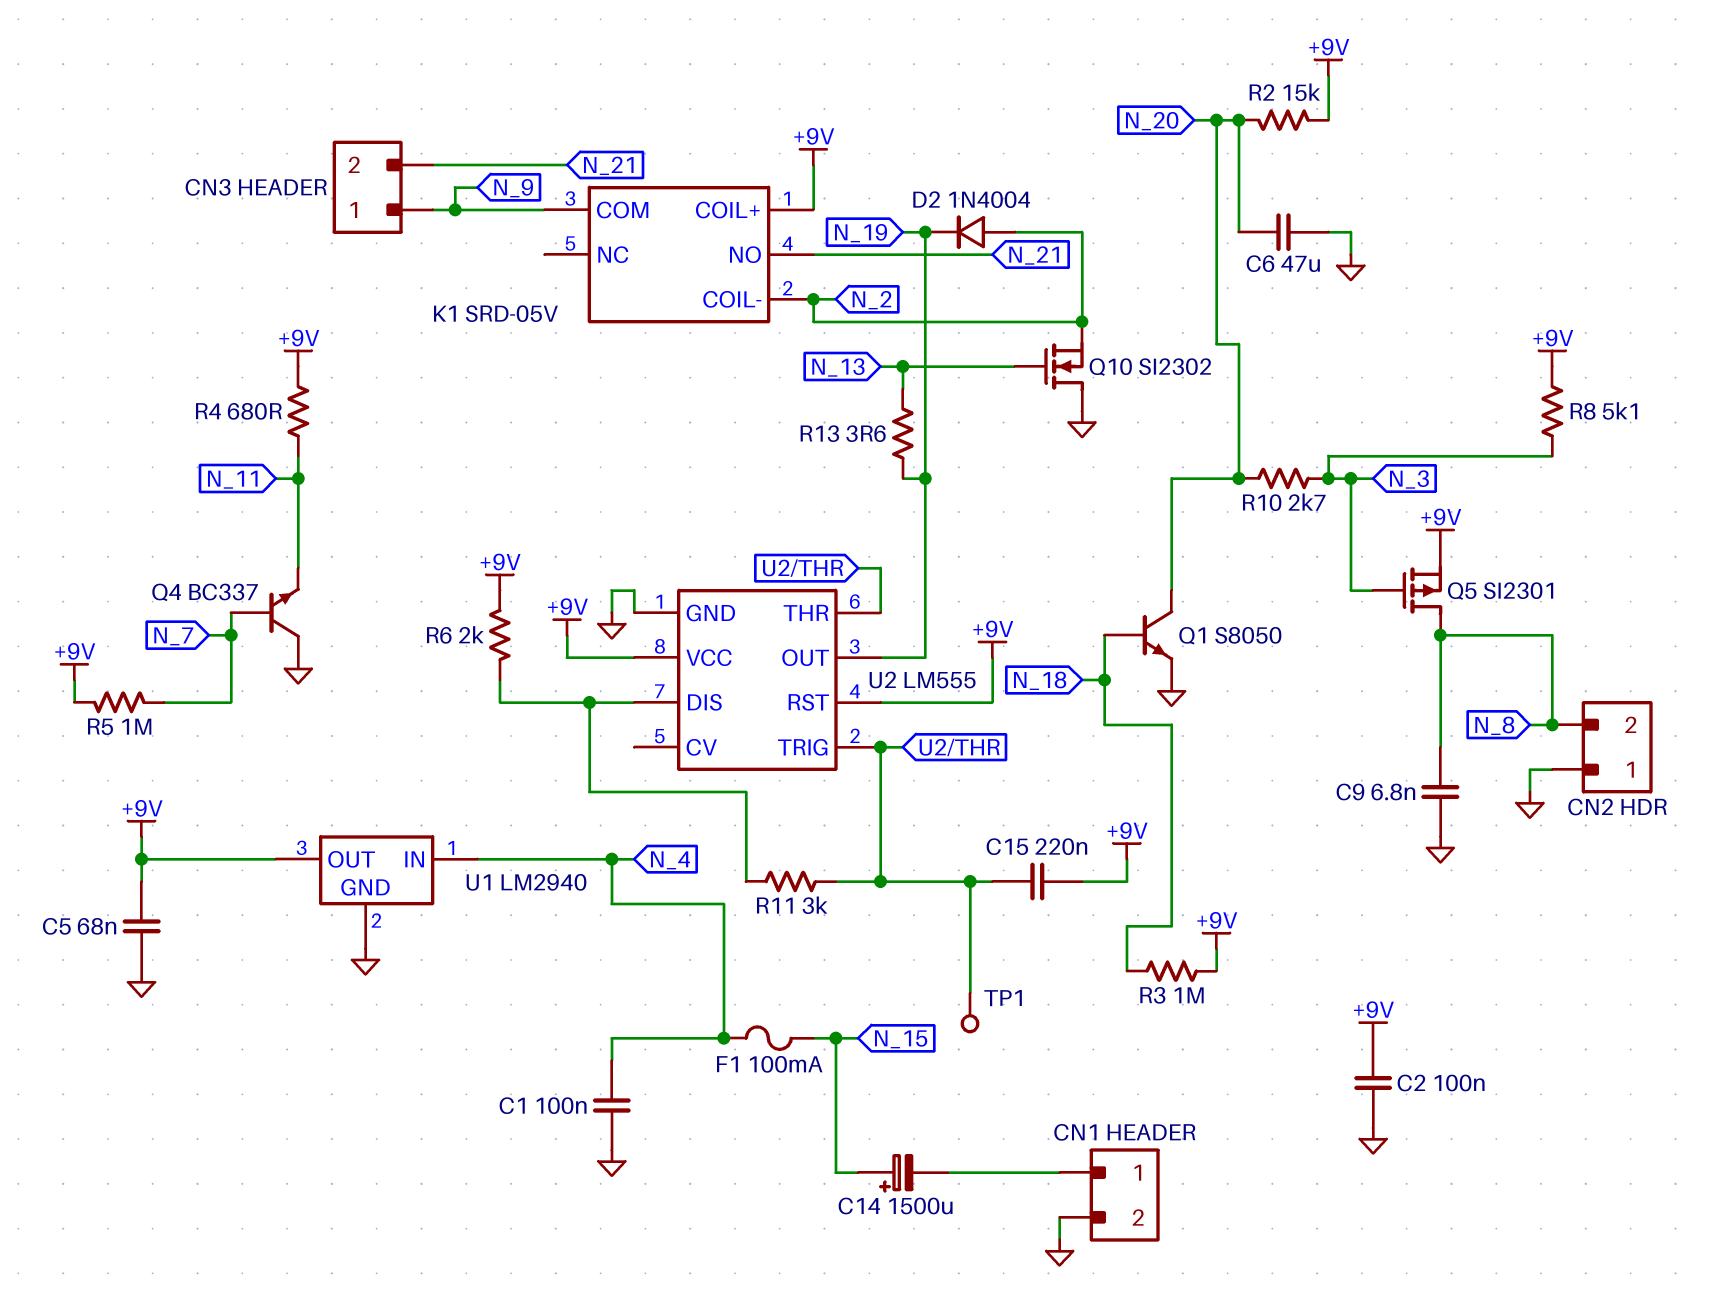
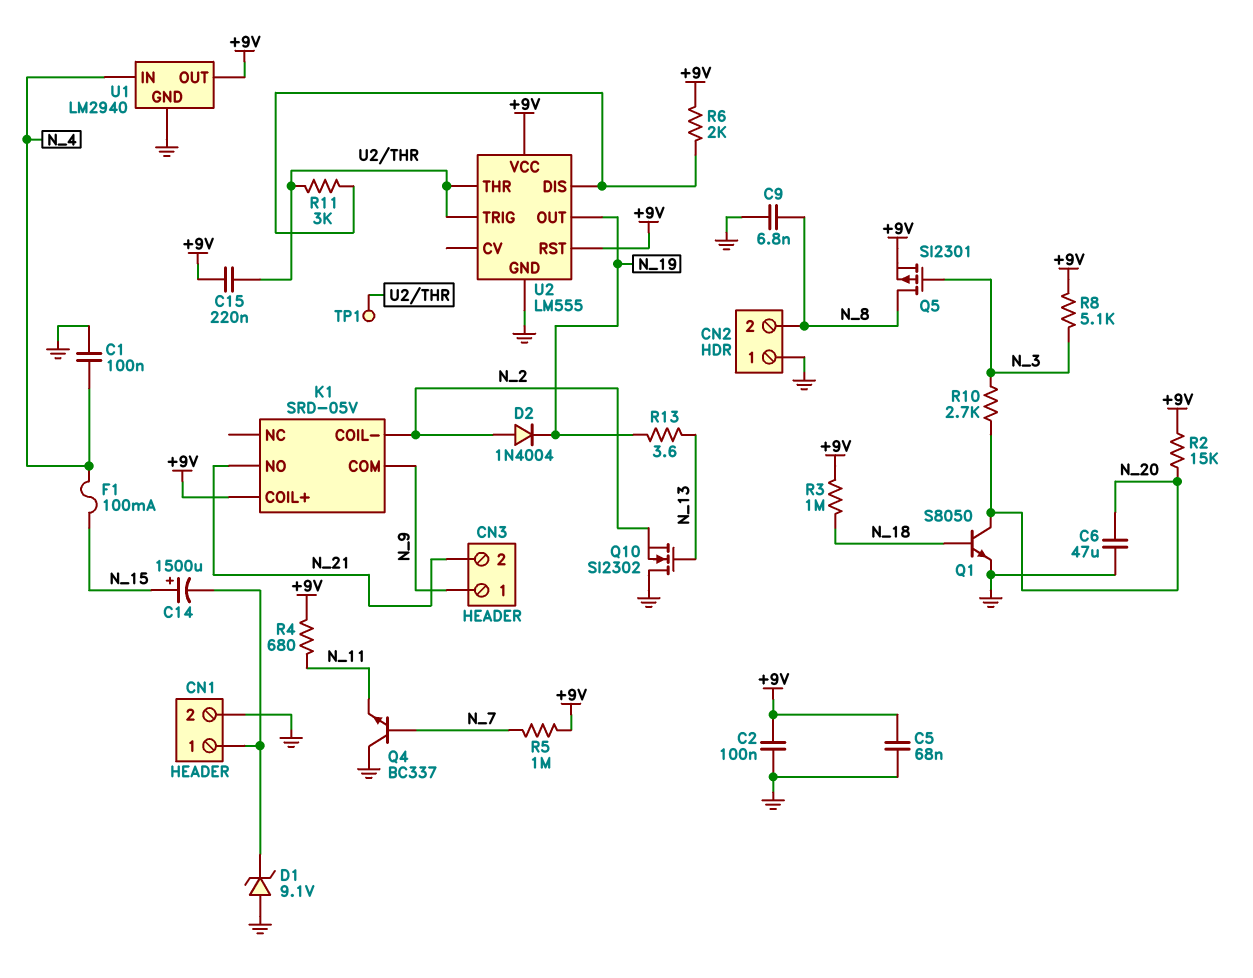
D1: none -> zener 9.1V (A GND, K CN1/1)

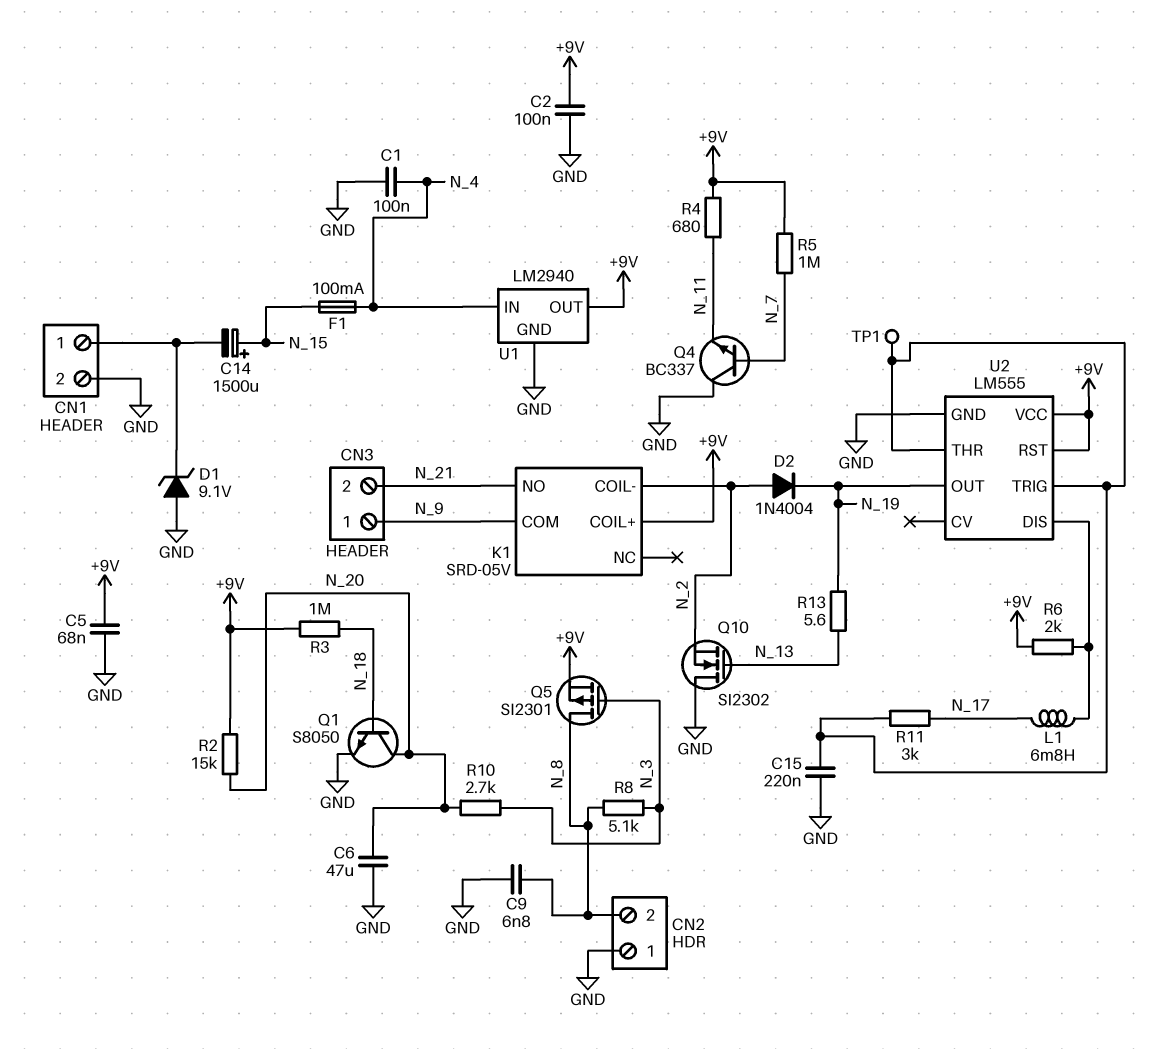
C15: 220nF (+9V, U2/THR) -> 220nF (GND, U2/THR)
L1: none -> 6.8mH (N_17, U2/DIS)
R8: 5.1k (+9V, N_3) -> 5.1k (N_3, N_8)
R11: 3k (U2/DIS, U2/THR) -> 3k (N_17, U2/THR)
R13: 3.6 (N_13, N_19) -> 5.6 (N_13, N_19)

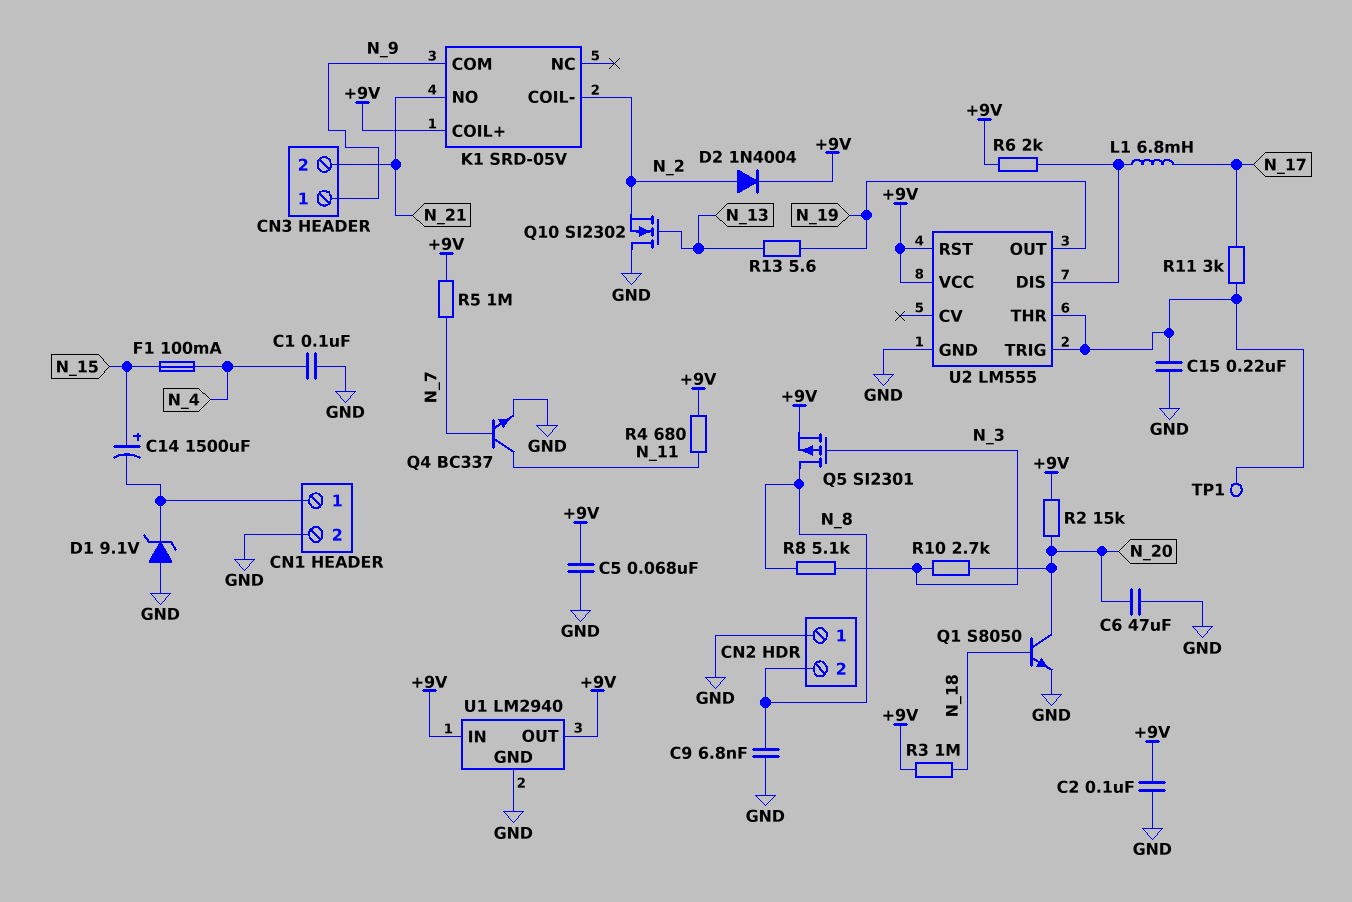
D2: diode 1N4004 (A N_2, K N_19) -> diode 1N4004 (A N_2, K +9V)
Q4: NPN BC337 (B N_7, C GND, E N_11) -> NPN BC337 (B N_7, C N_11, E GND)
U1 pin IN: N_4 -> +9V

